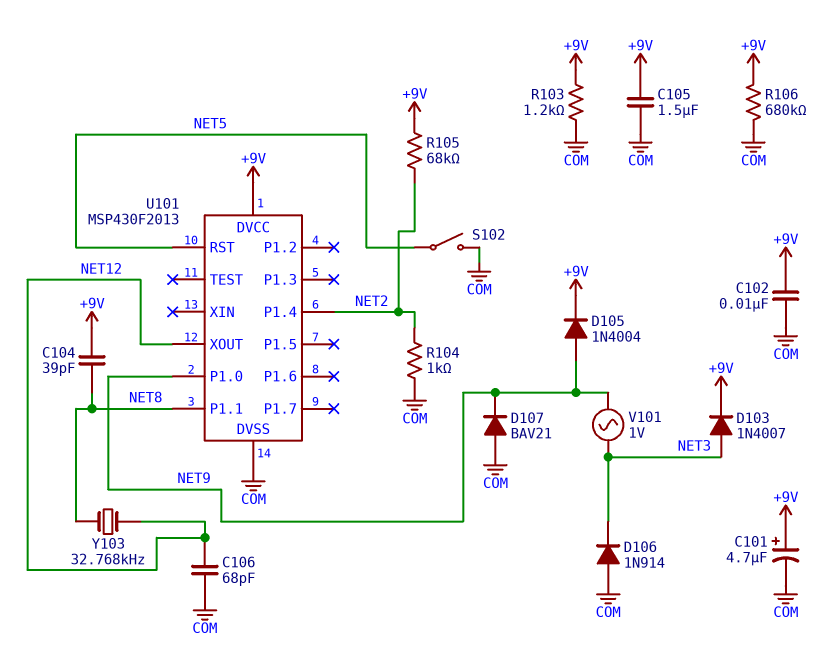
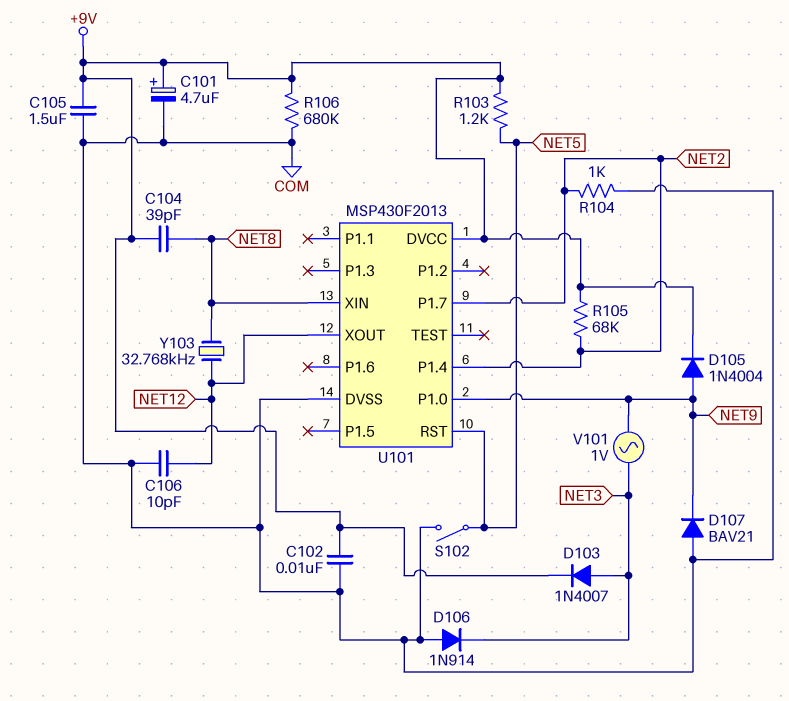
C106: 68pF (COM, NET12) -> 10pF (COM, NET12)
R103: 1.2k (+9V, COM) -> 1.2k (+9V, NET5)
U101 pin P1.1: NET8 -> none
U101 pin P1.7: none -> NET2
U101 pin XIN: none -> NET8

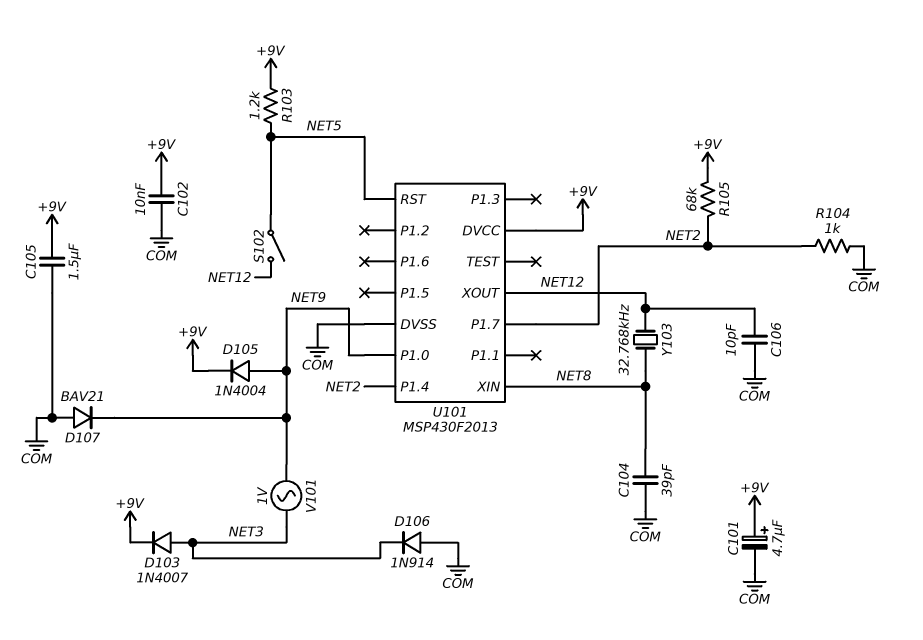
C104: 39pF (+9V, NET8) -> 39pF (COM, NET8)
R106: 680k (+9V, COM) -> none
S102: switch (COM, NET5) -> switch (NET5, NET12)

